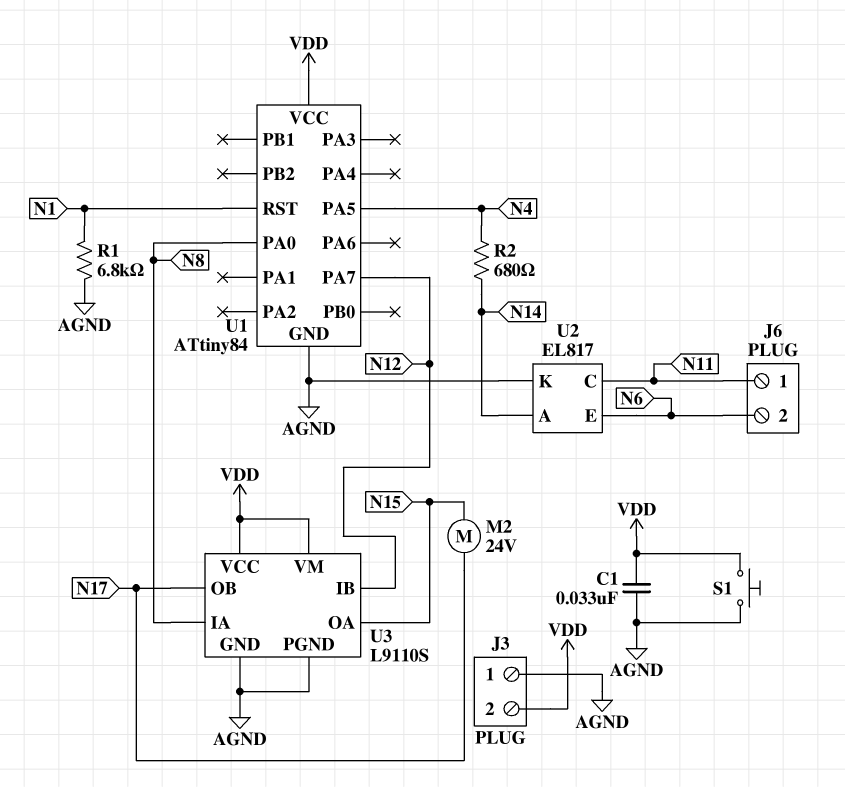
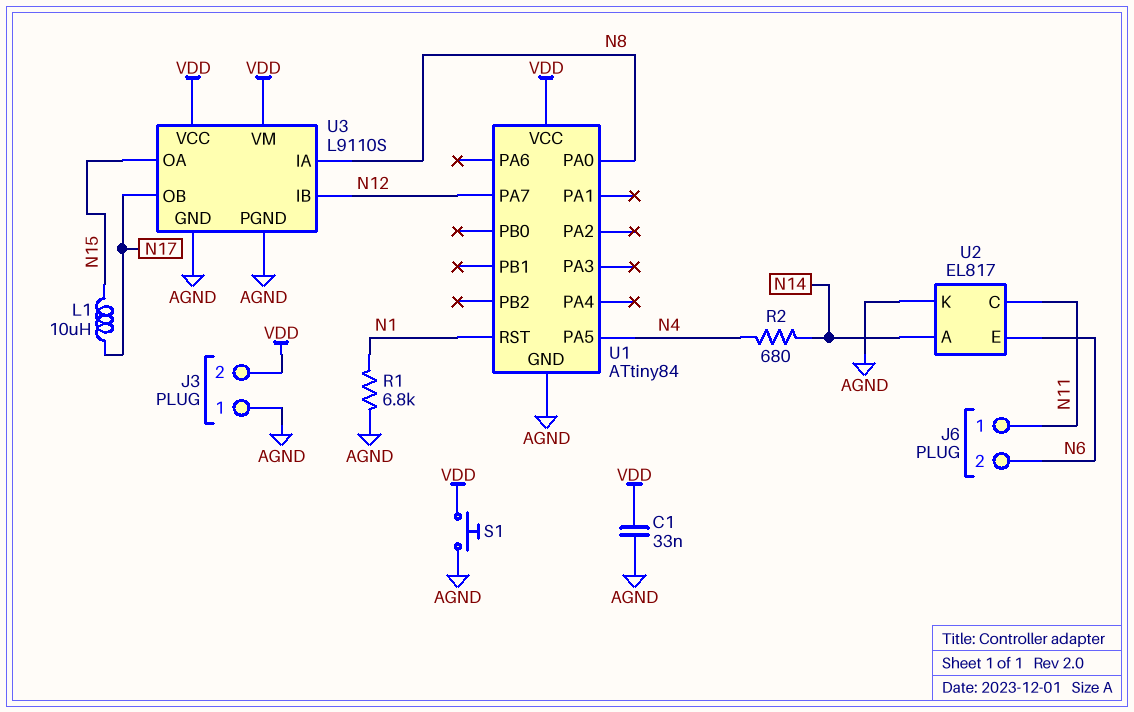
L1: none -> 10uH (N15, N17)
M2: motor 24V (N15, N17) -> none

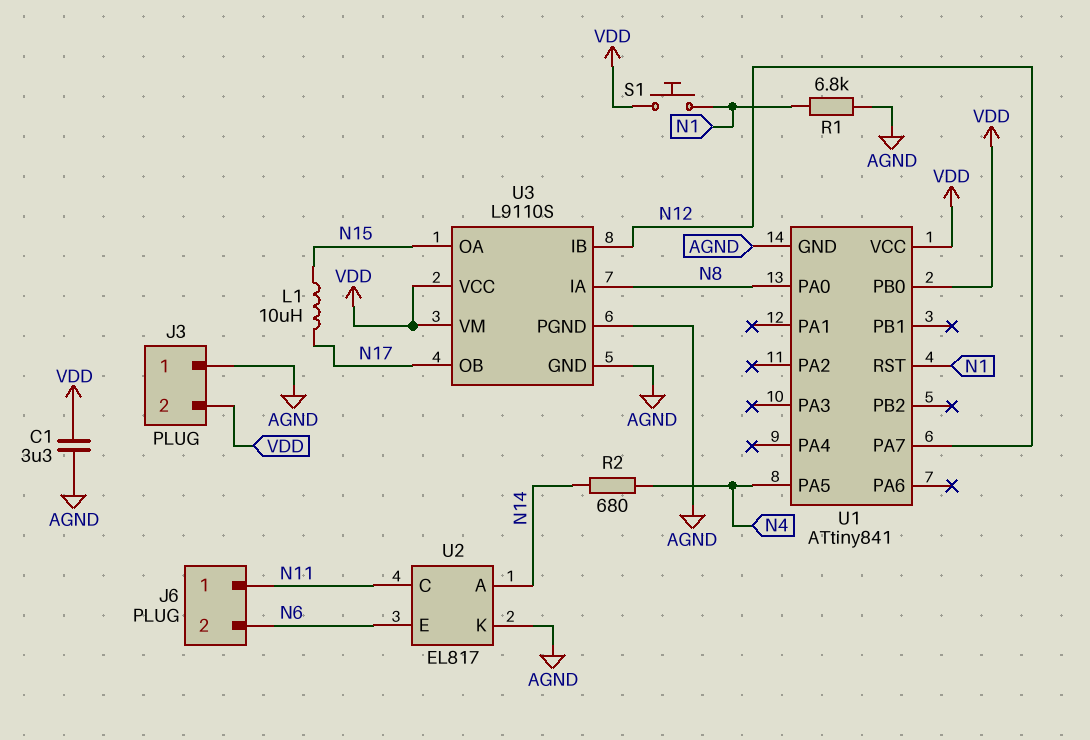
C1: 33nF (AGND, VDD) -> 3.3uF (AGND, VDD)
S1: button (AGND, VDD) -> button (N1, VDD)
U1: ATtiny84 -> ATtiny841
U1 pin PB0: none -> VDD

